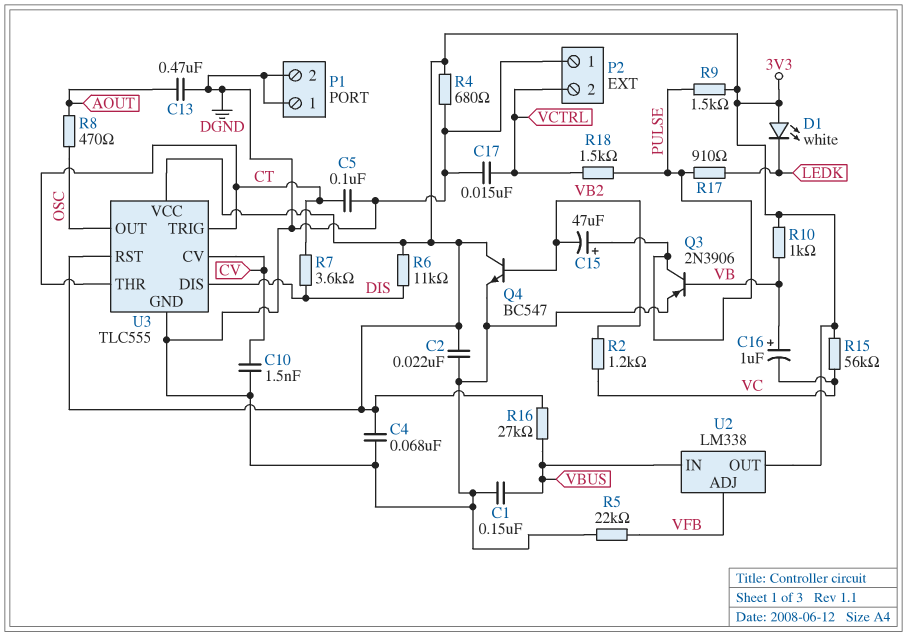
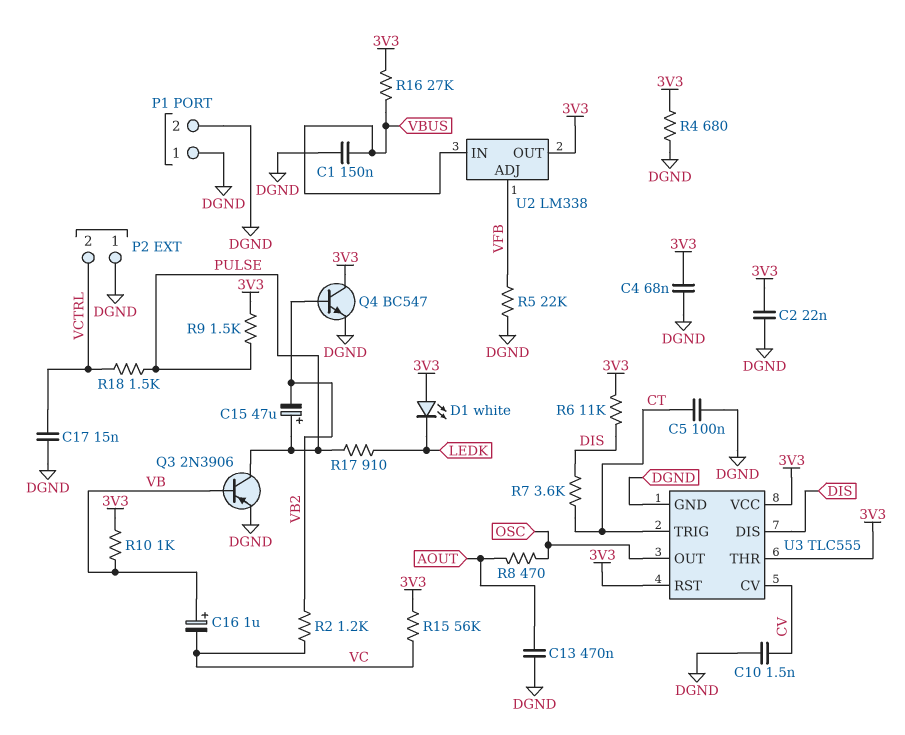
U3 pin THR: CT -> 3V3

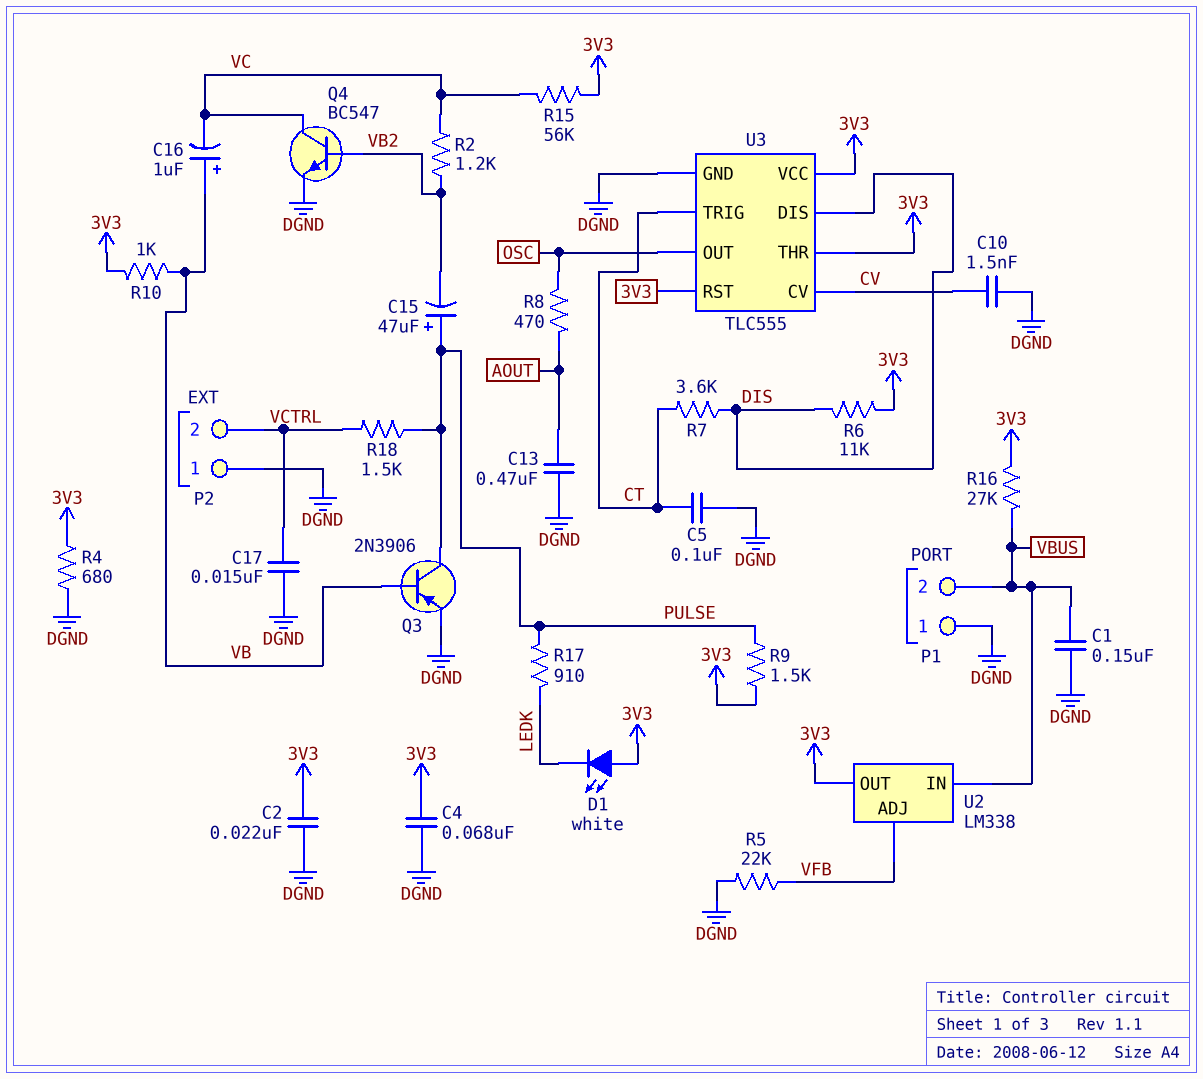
P1 pin 2: DGND -> VBUS
Q4: NPN BC547 (B VB2, C 3V3, E DGND) -> NPN BC547 (B VB2, C VC, E DGND)

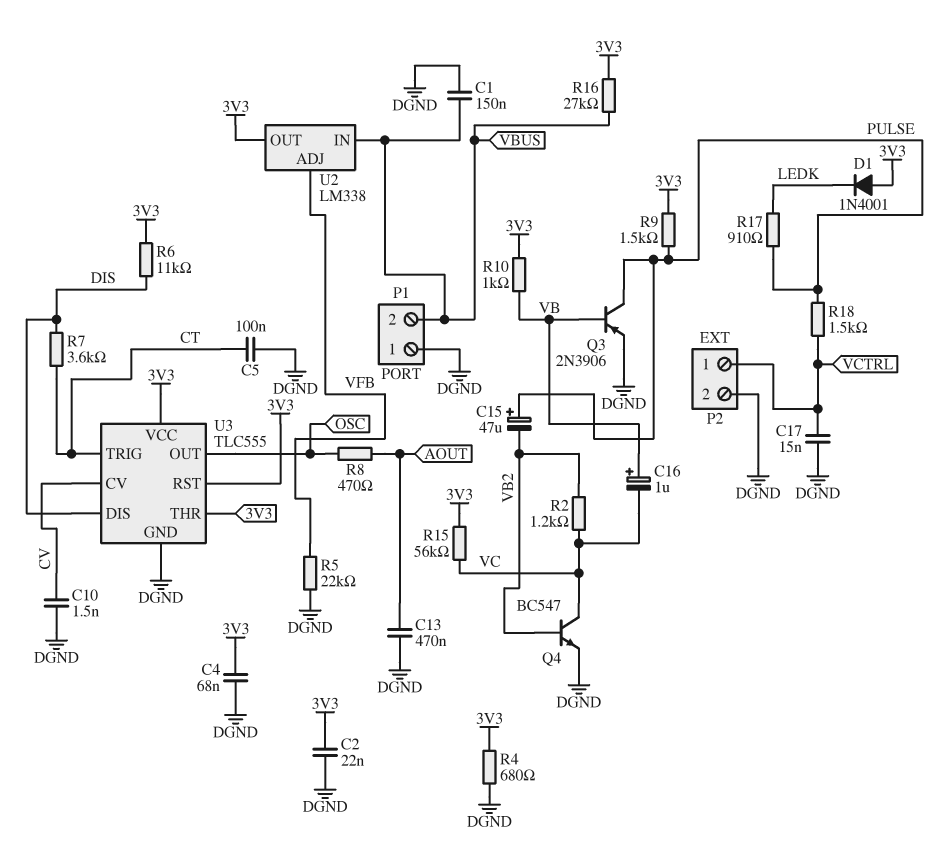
D1: LED white (A 3V3, K LEDK) -> diode 1N4001 (A 3V3, K LEDK)
P2 pin 1: DGND -> VCTRL
P2 pin 2: VCTRL -> DGND

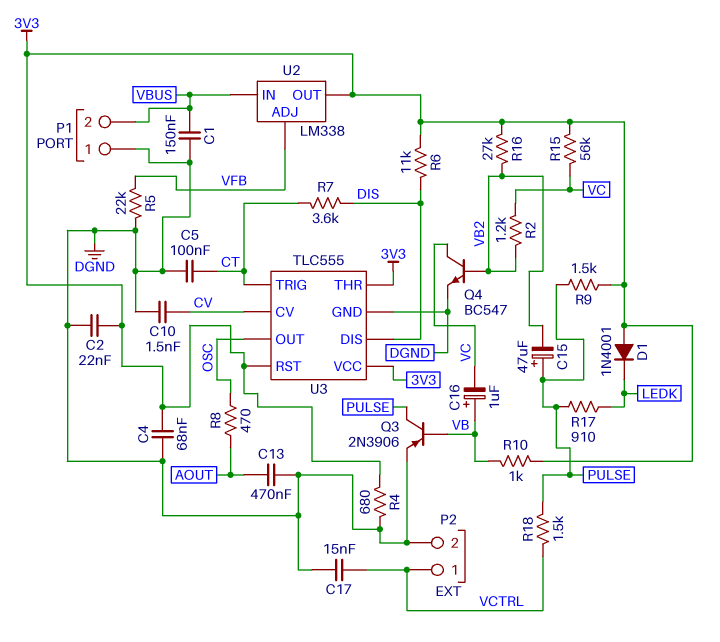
R16: 27k (3V3, VBUS) -> 27k (3V3, VB2)

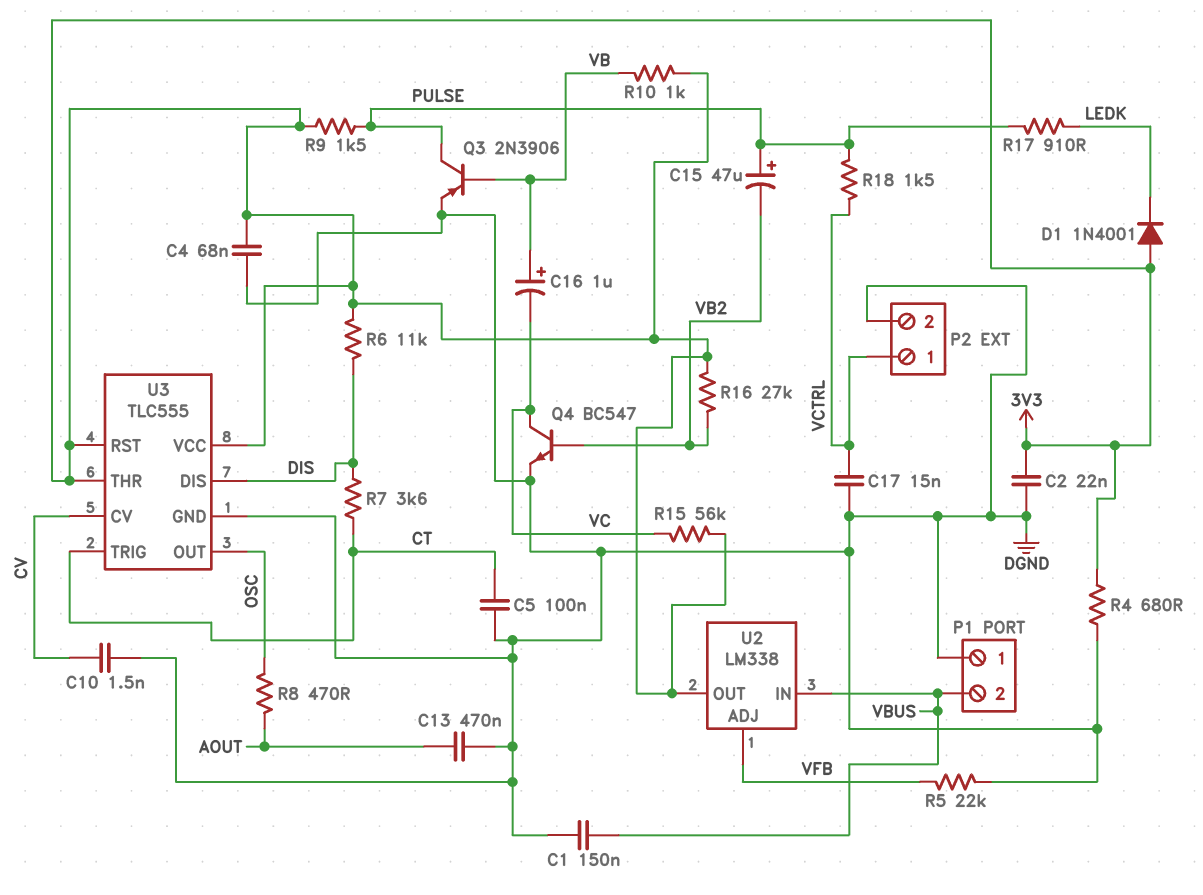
R2: 1.2k (VB2, VC) -> none

